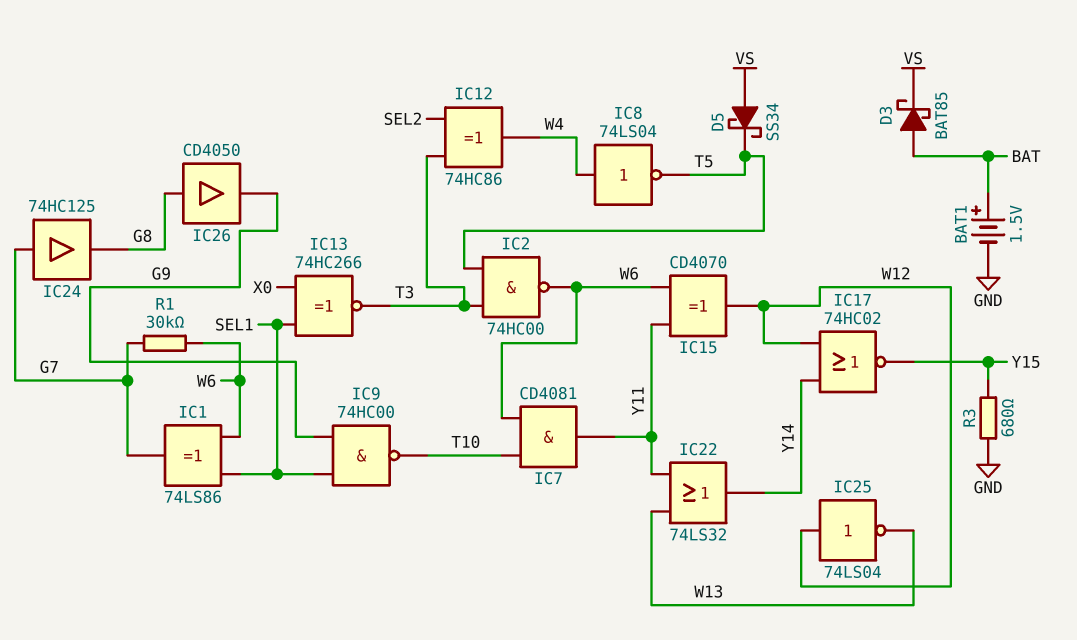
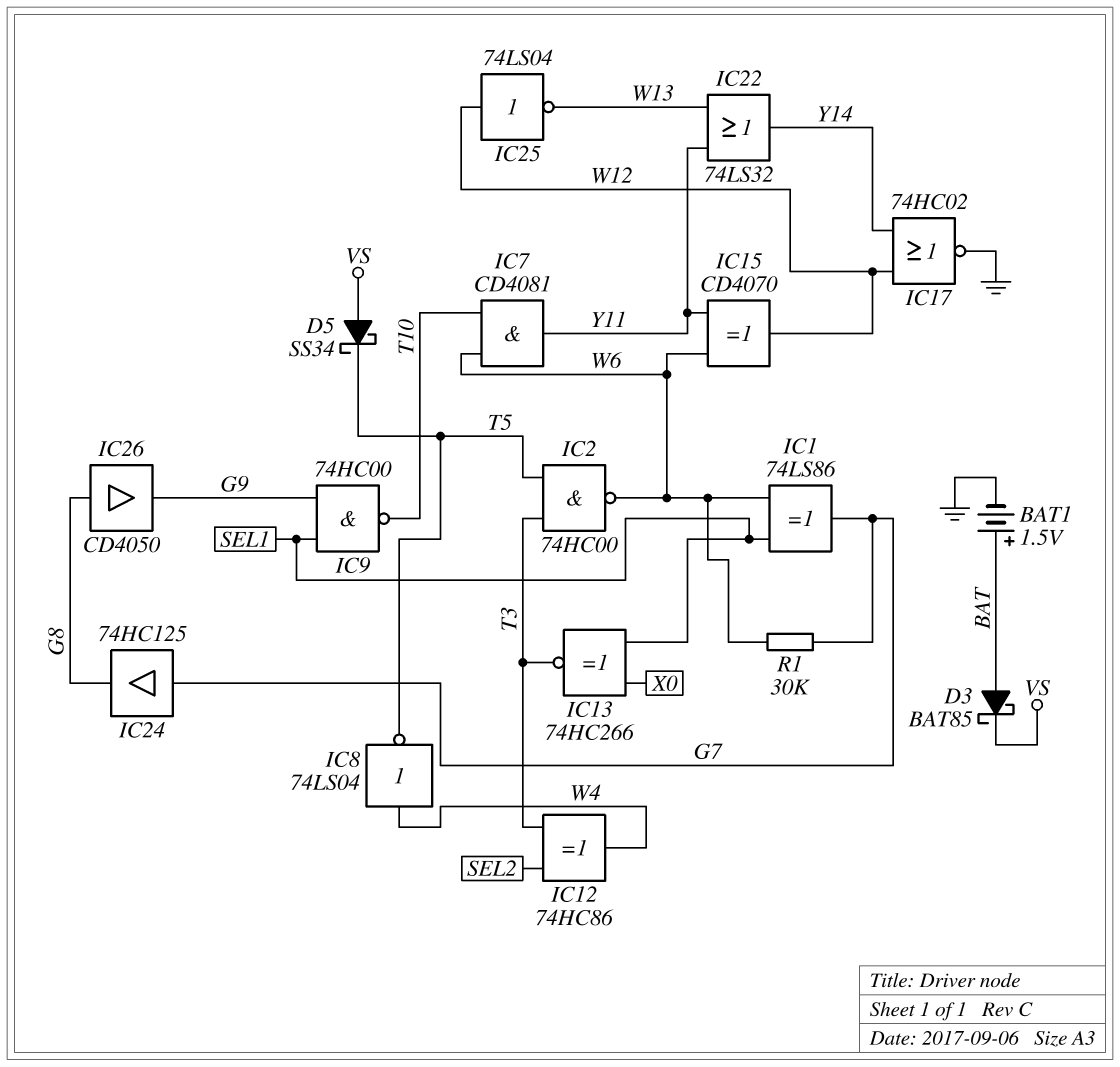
IC17: NOR 74HC02 (in W12, in Y14, out Y15) -> NOR 74HC02 (in W12, in Y14, out GND)
R3: 680 (GND, Y15) -> none

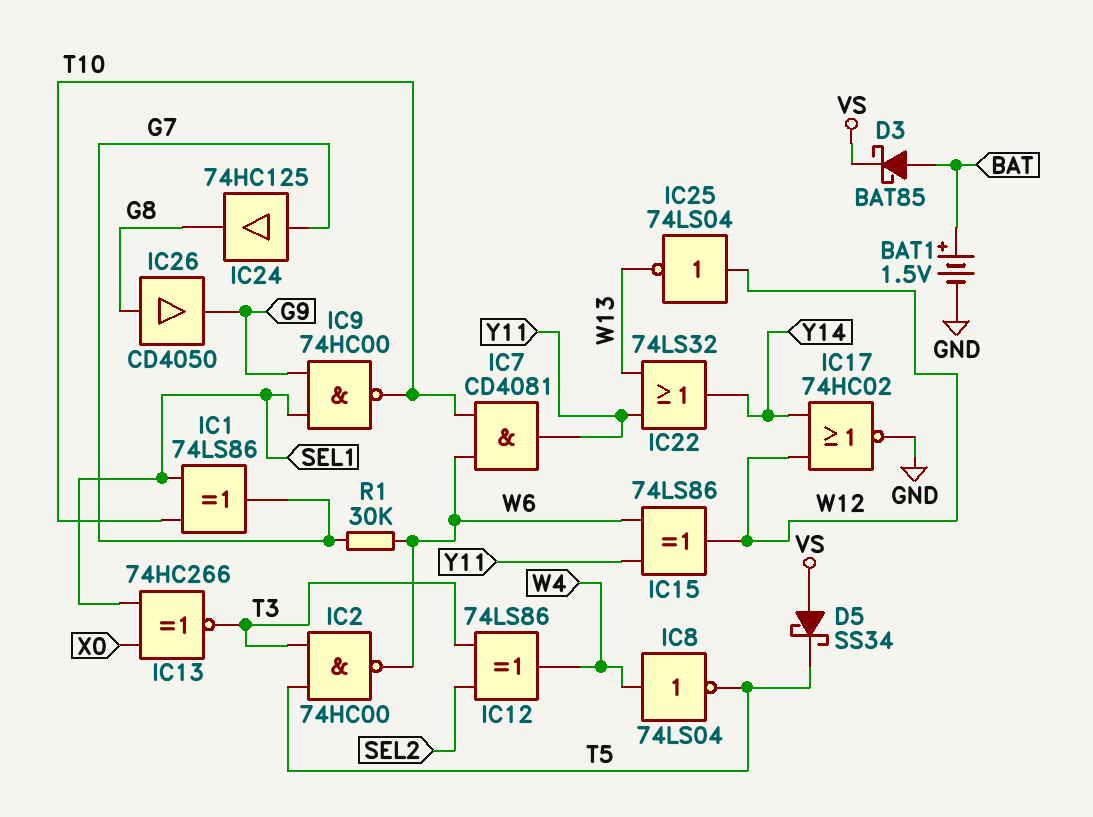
IC1: XOR 74LS86 (in SEL1, in W6, out G7) -> XOR 74LS86 (in SEL1, in T10, out G7)
IC12: XOR 74HC86 (in SEL2, in T3, out W4) -> XOR 74LS86 (in SEL2, in T3, out W4)
IC15: XOR CD4070 (in W6, in Y11, out W12) -> XOR 74LS86 (in W6, in Y11, out W12)

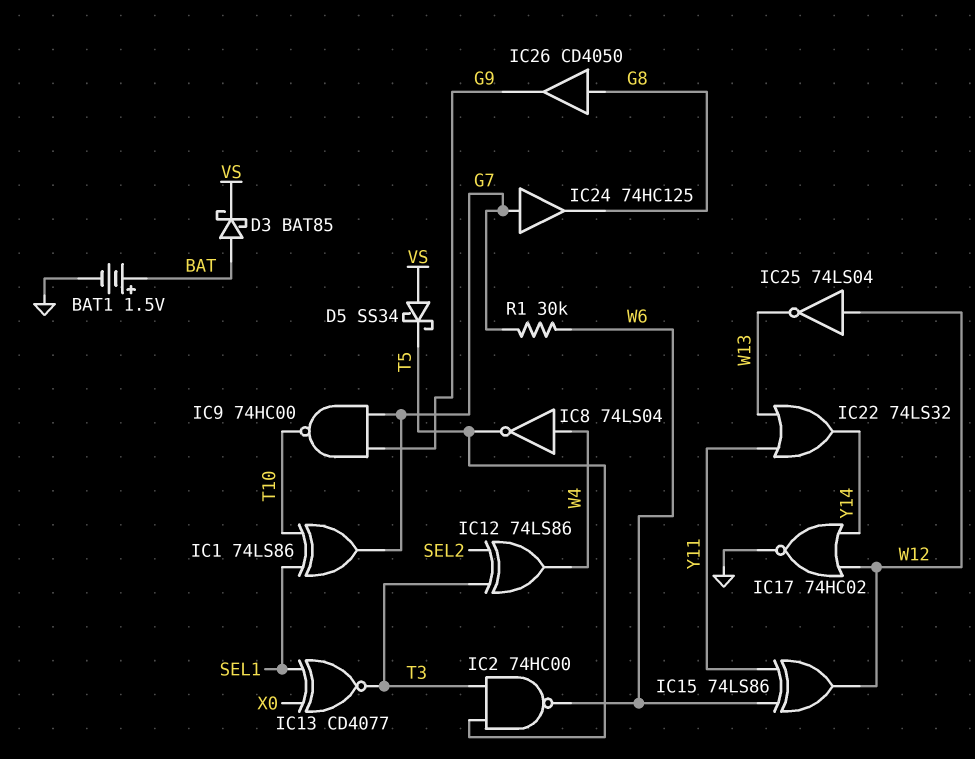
IC7: AND CD4081 (in T10, in W6, out Y11) -> none
IC9: NAND 74HC00 (in G9, in SEL1, out T10) -> NAND 74HC00 (in G7, in G9, out T10)
IC13: XNOR 74HC266 (in SEL1, in X0, out T3) -> XNOR CD4077 (in SEL1, in X0, out T3)

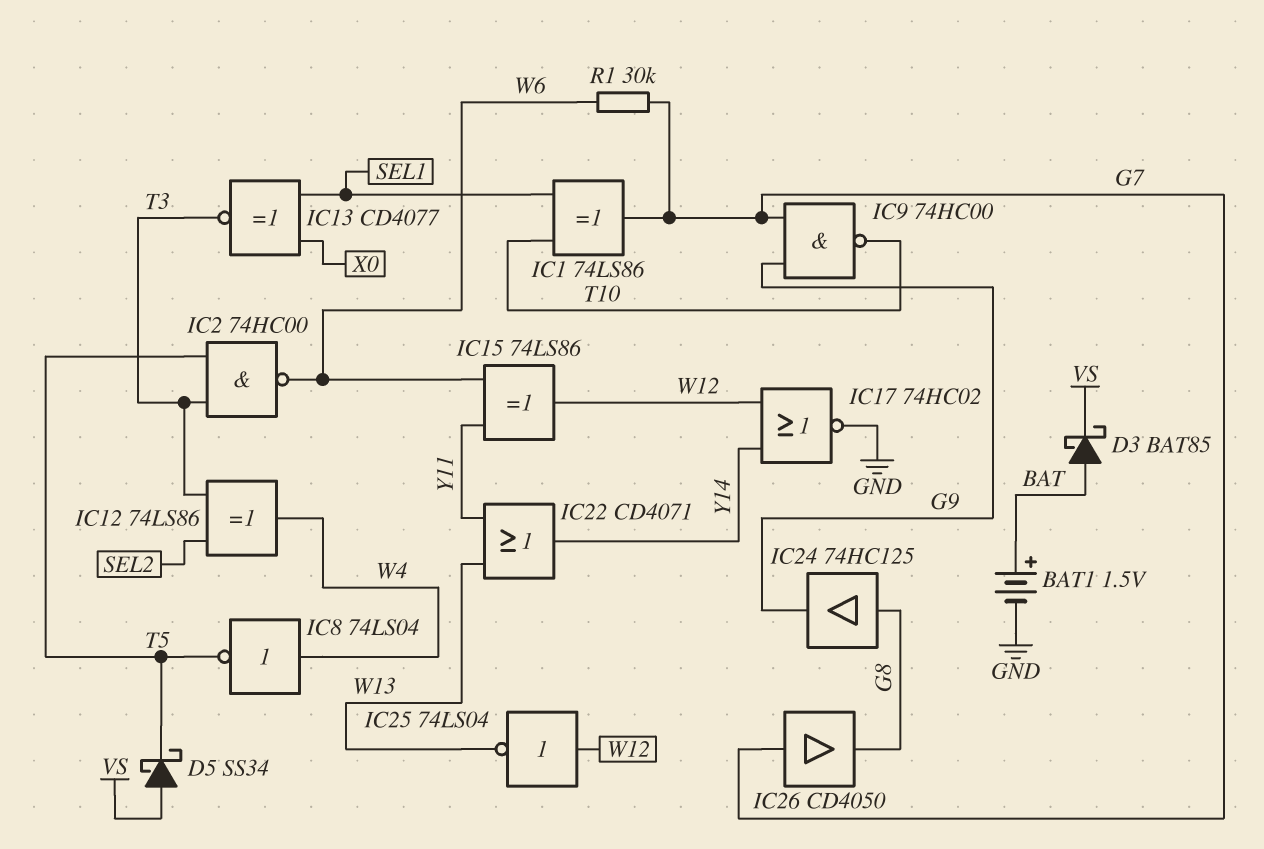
IC22: OR 74LS32 (in W13, in Y11, out Y14) -> OR CD4071 (in W13, in Y11, out Y14)
IC24: buffer 74HC125 (in G7, out G8) -> buffer 74HC125 (in G8, out G9)
IC26: buffer CD4050 (in G8, out G9) -> buffer CD4050 (in G7, out G8)

